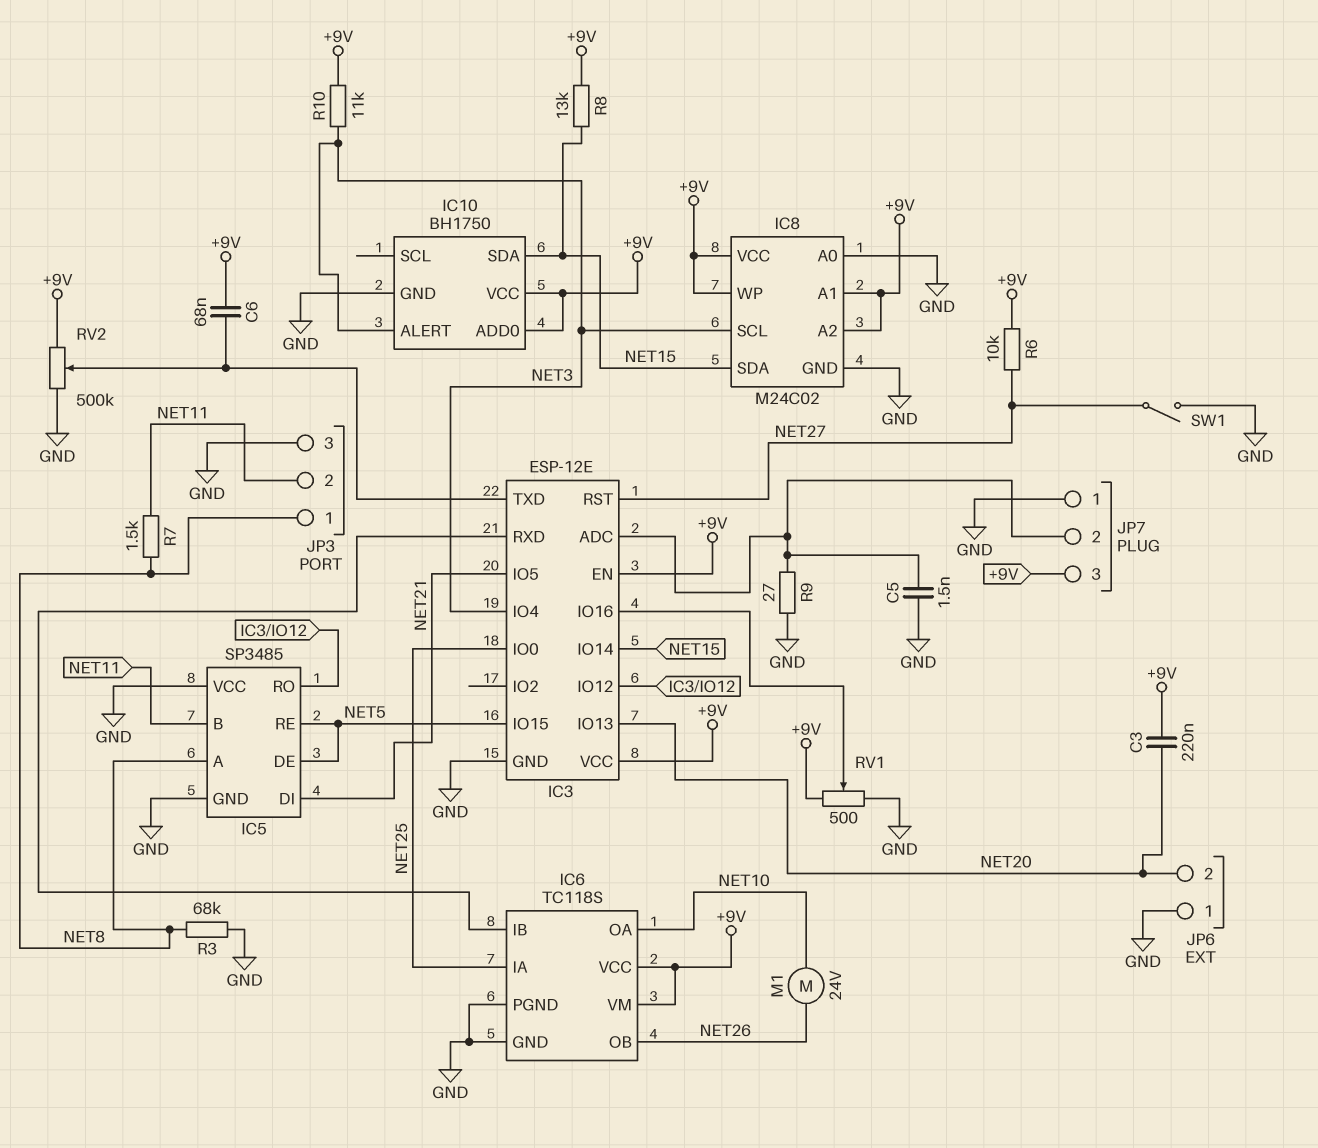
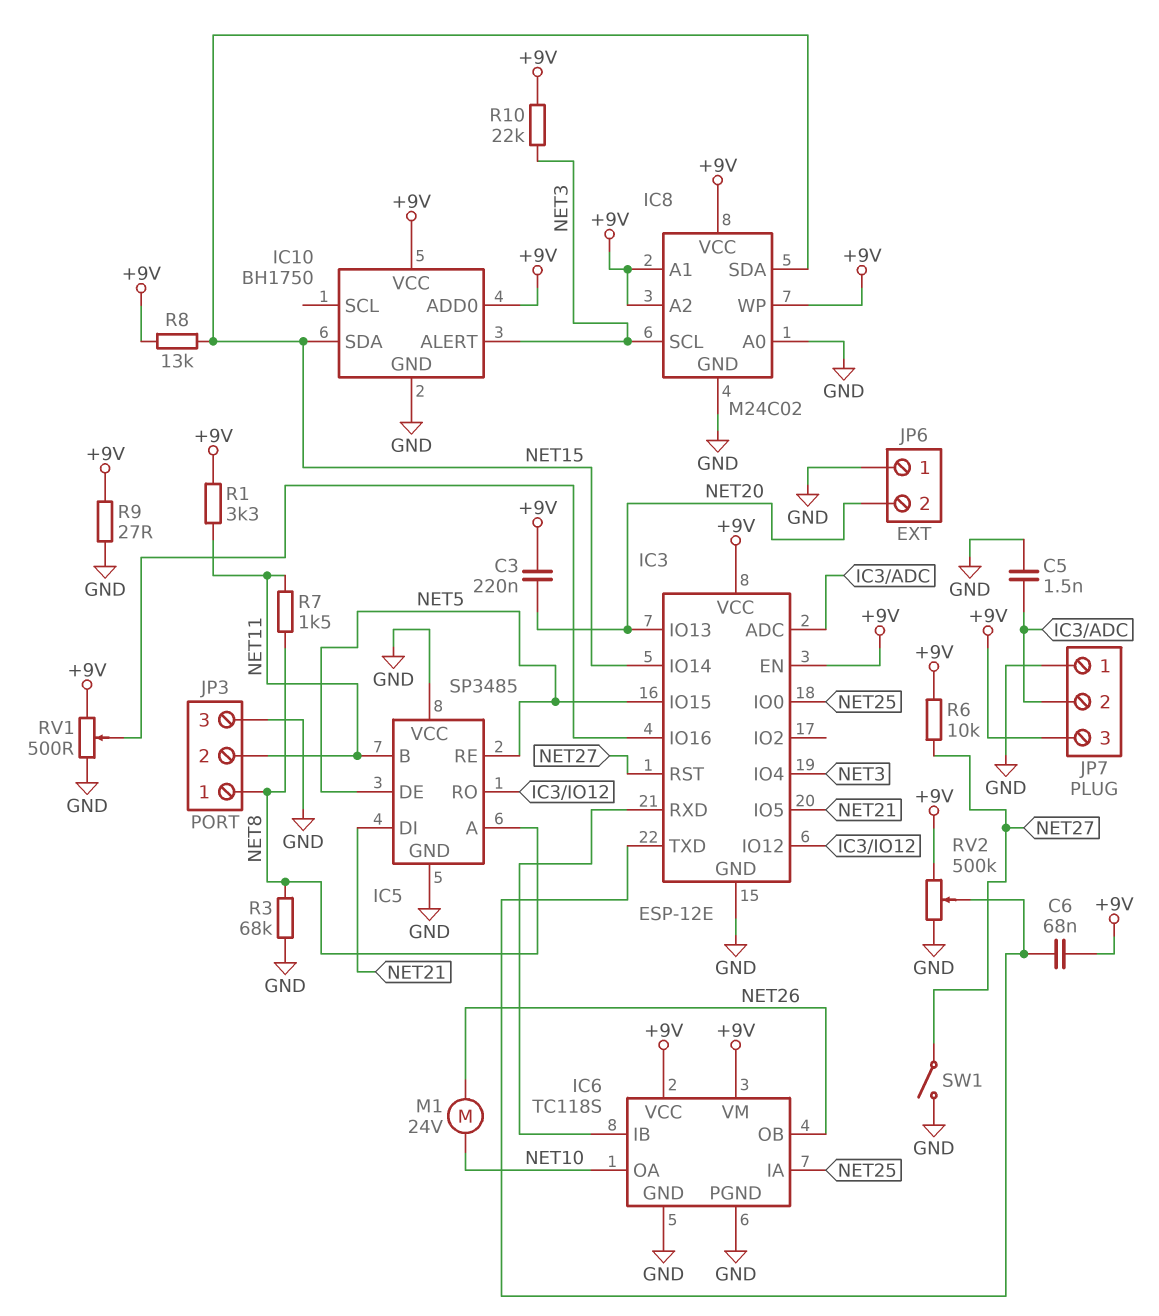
R1: none -> 3.3k (+9V, NET11)
R9: 27 (GND, IC3/ADC) -> 27 (+9V, GND)
R10: 11k (+9V, NET3) -> 22k (+9V, NET3)

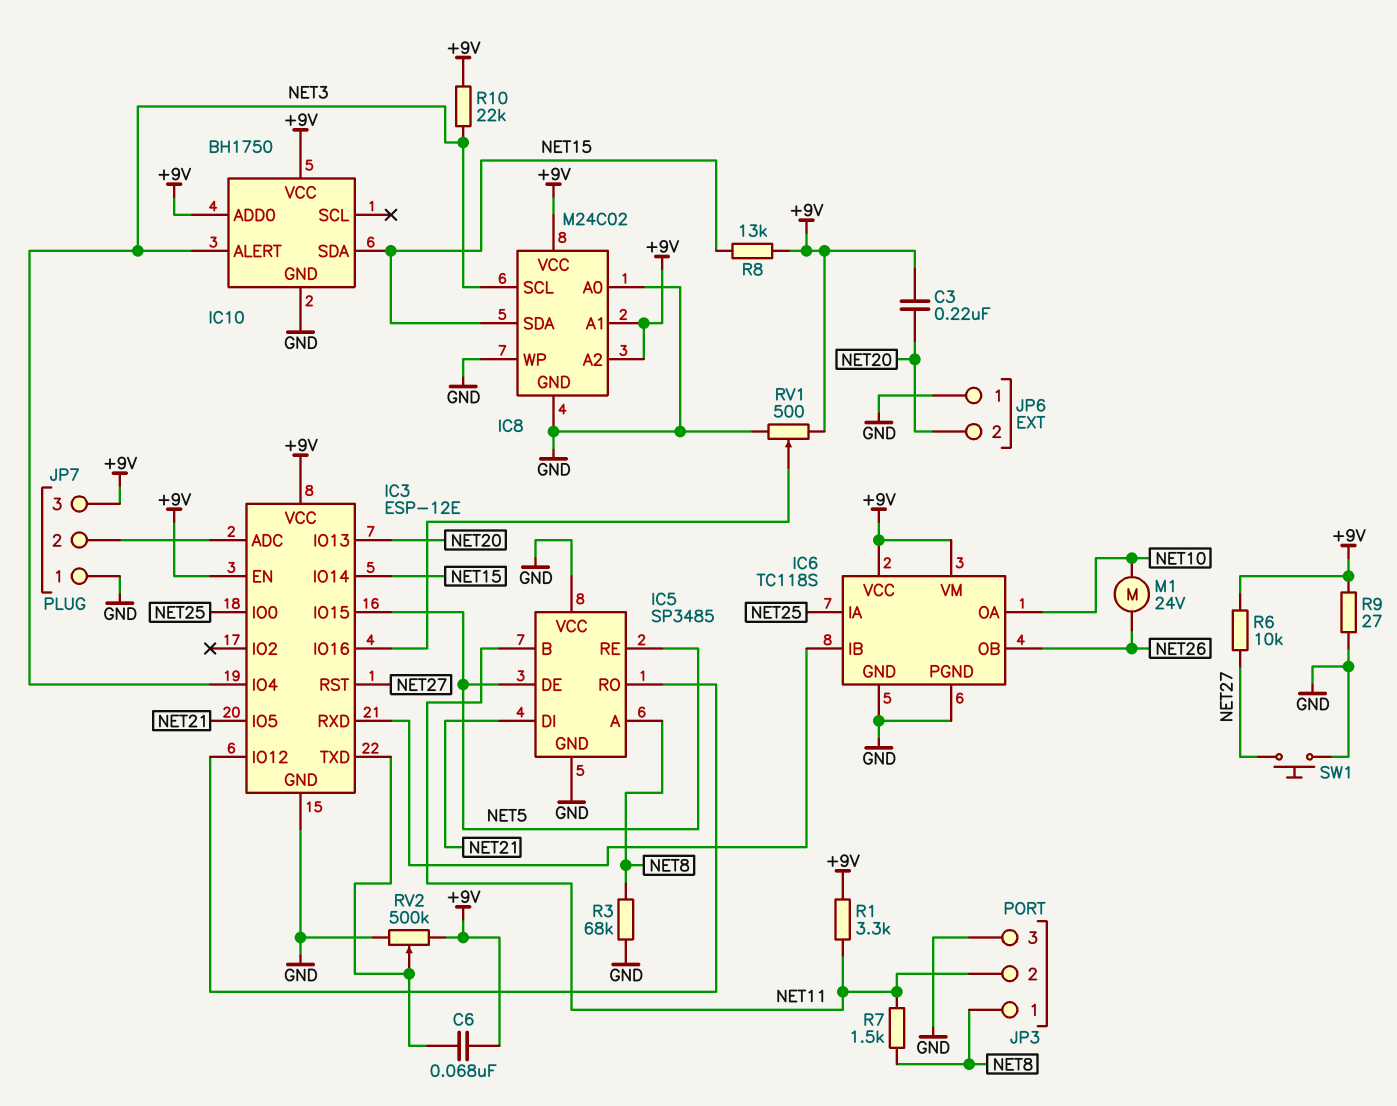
C5: 1.5nF (GND, IC3/ADC) -> none
IC8 pin WP: +9V -> GND
SW1: switch (GND, NET27) -> button (GND, NET27)

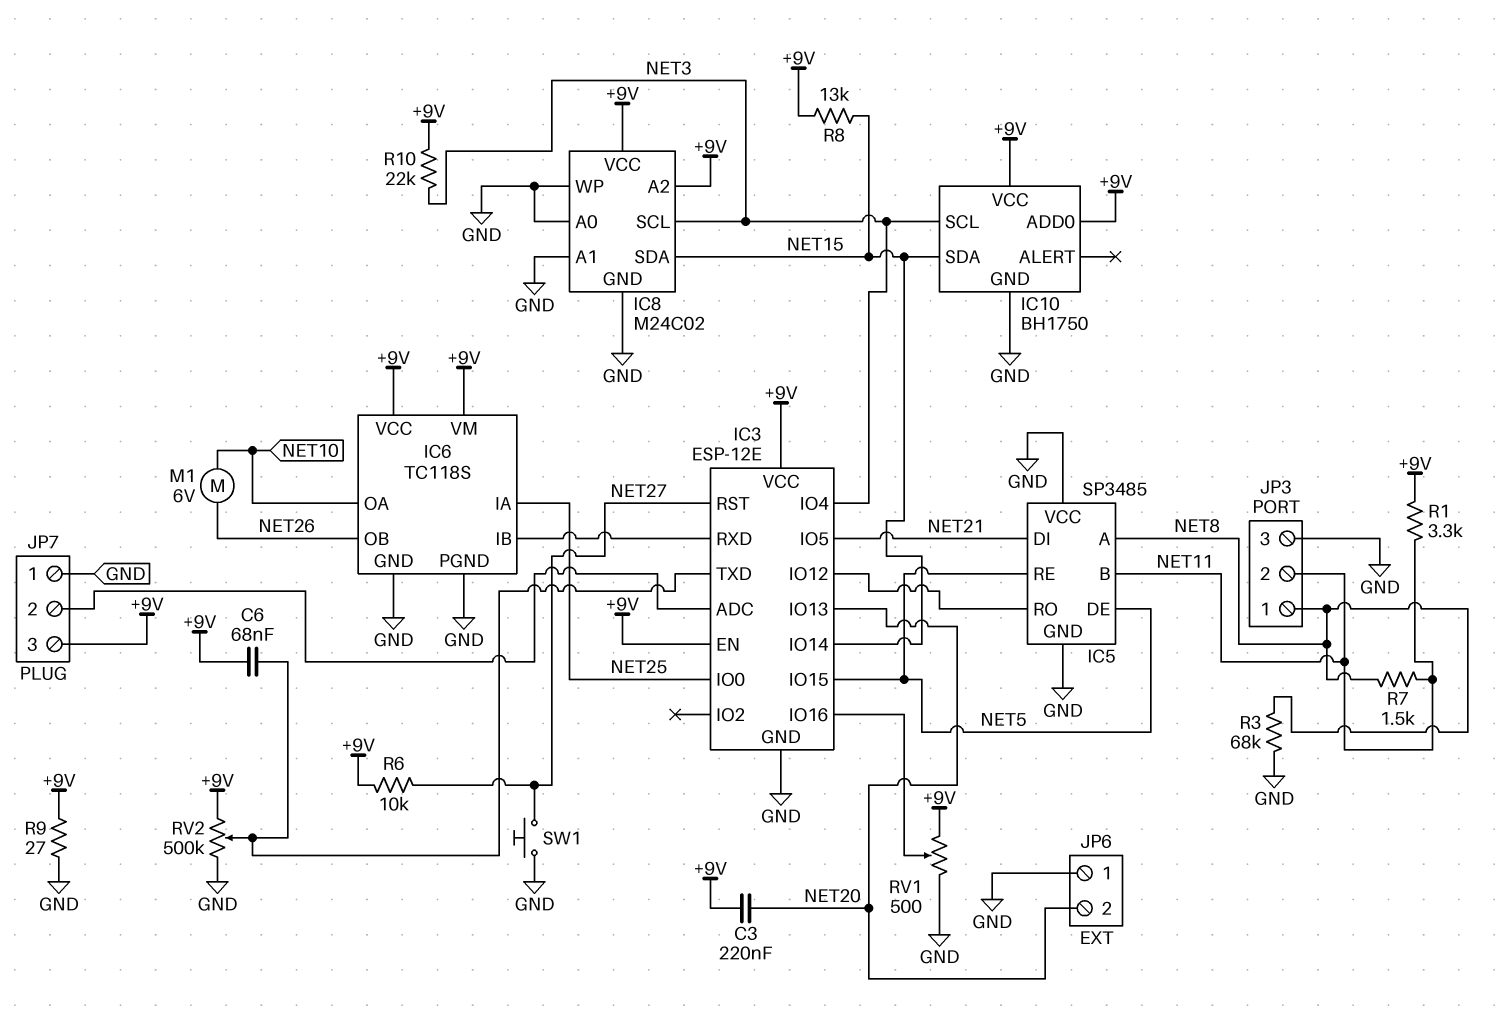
IC8 pin A1: +9V -> GND
IC10 pin ALERT: NET3 -> none
IC10 pin SCL: none -> NET3
M1: motor 24V (NET10, NET26) -> motor 6V (NET10, NET26)

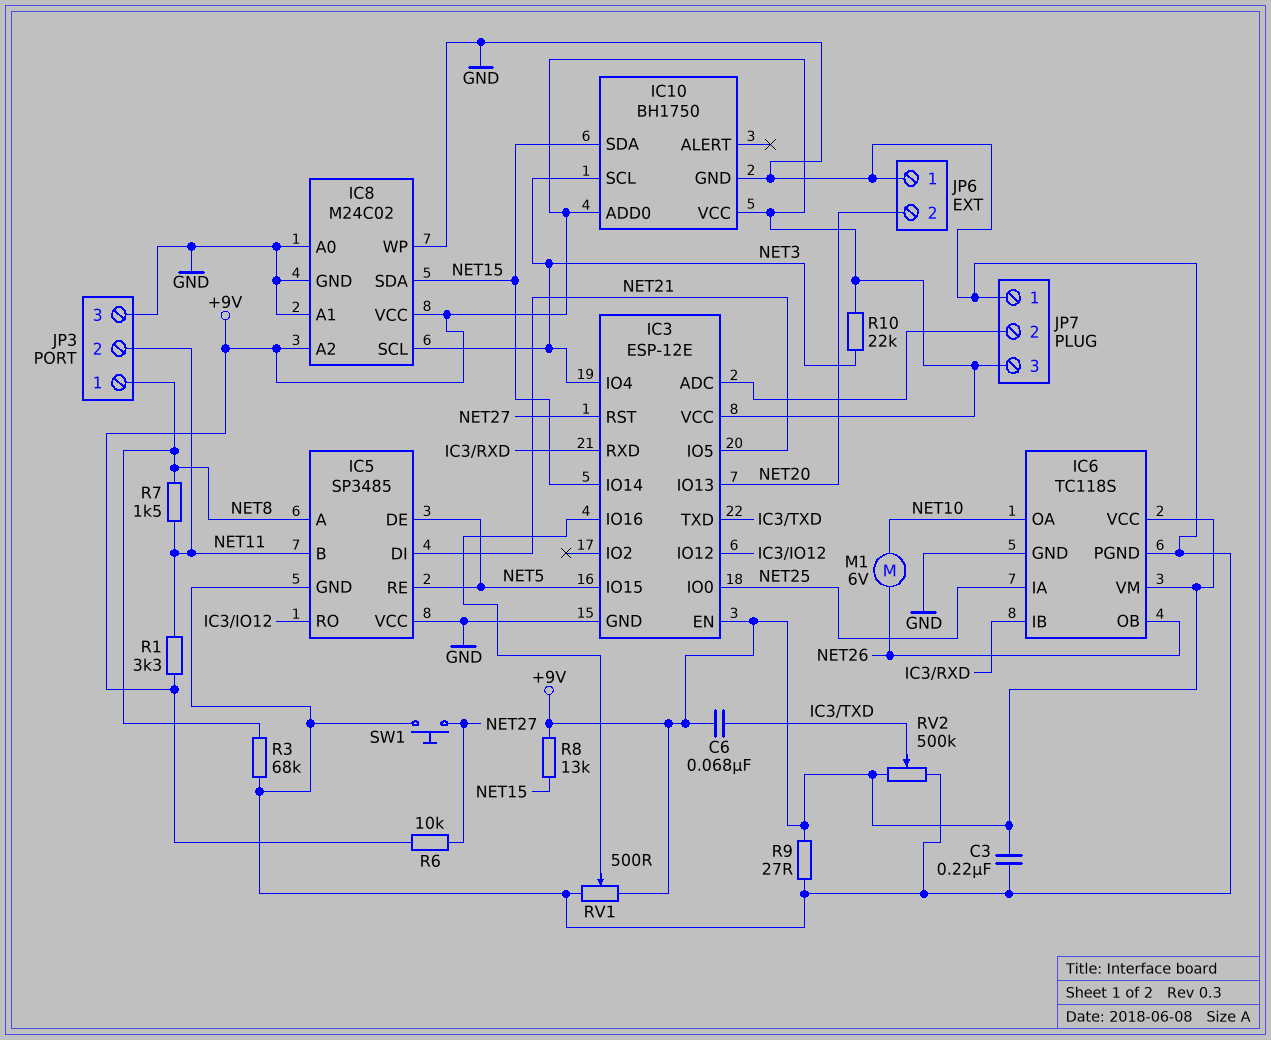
C3: 220nF (+9V, NET20) -> 220nF (+9V, GND)

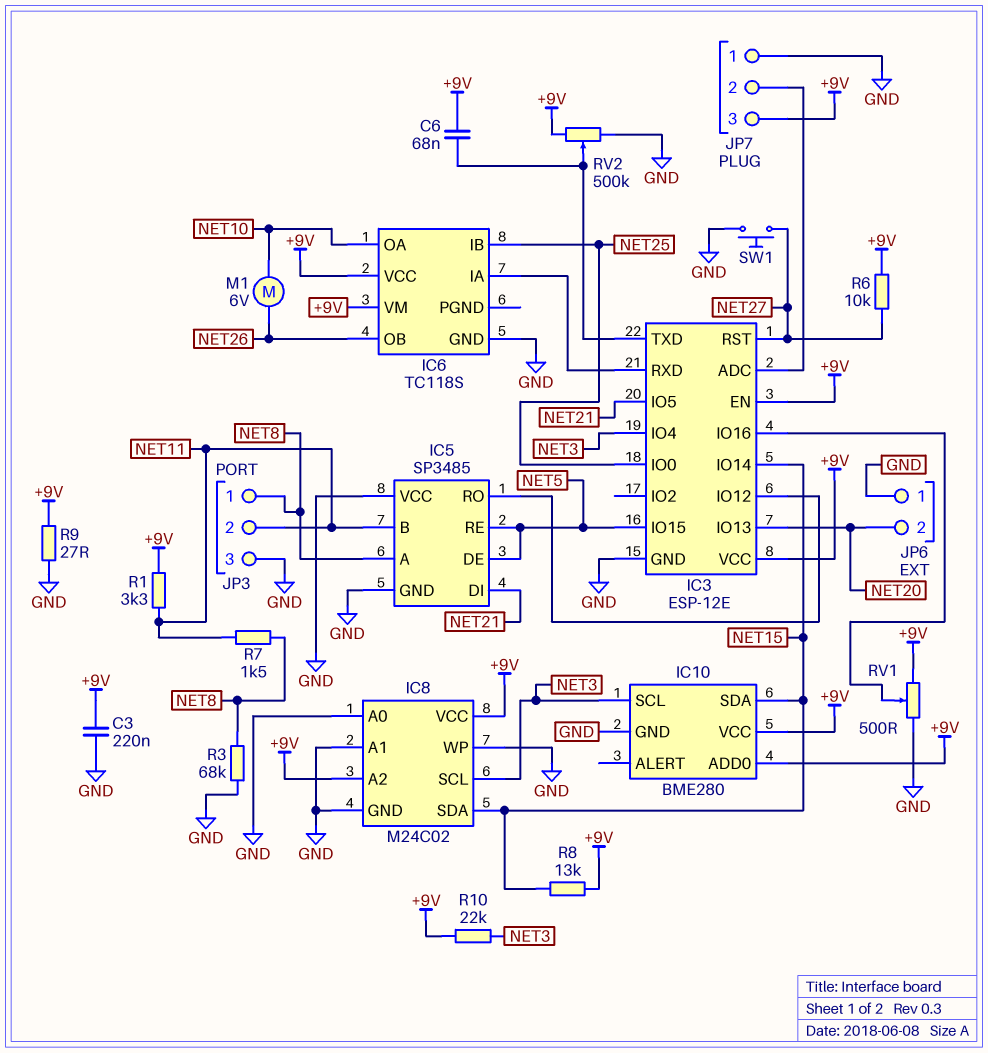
IC6 pin IA: NET25 -> IC3/RXD
IC6 pin IB: IC3/RXD -> NET25
IC6 pin PGND: GND -> none
IC10: BH1750 -> BME280

